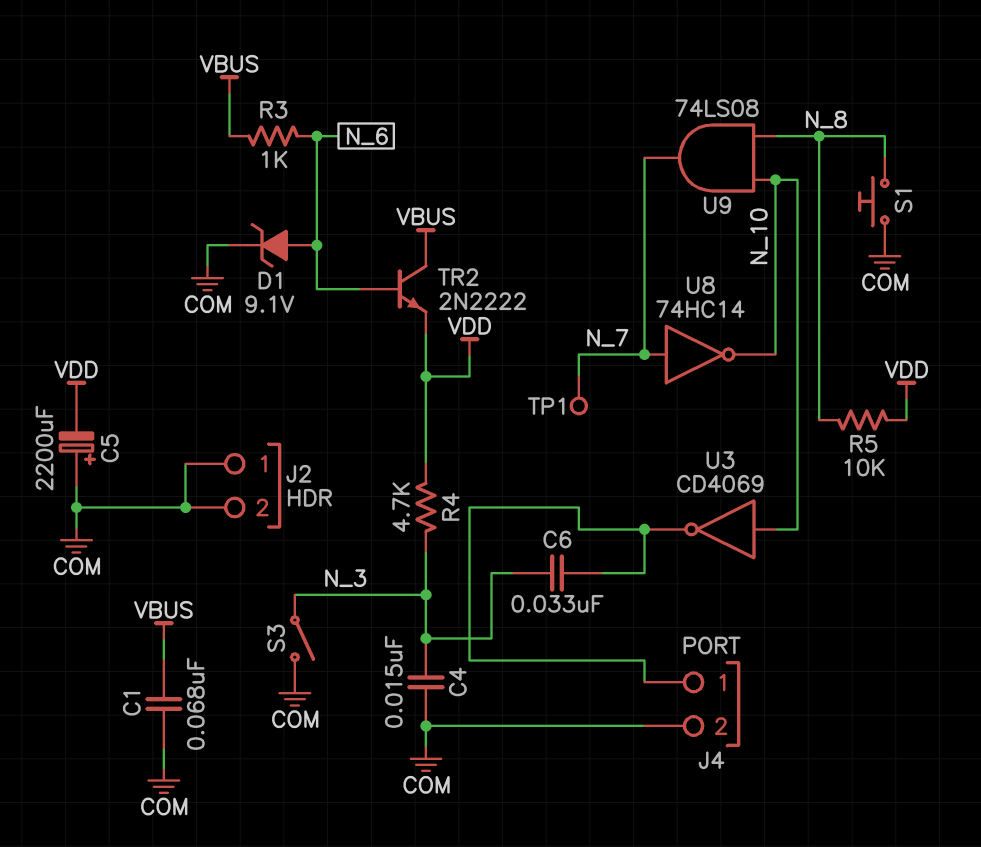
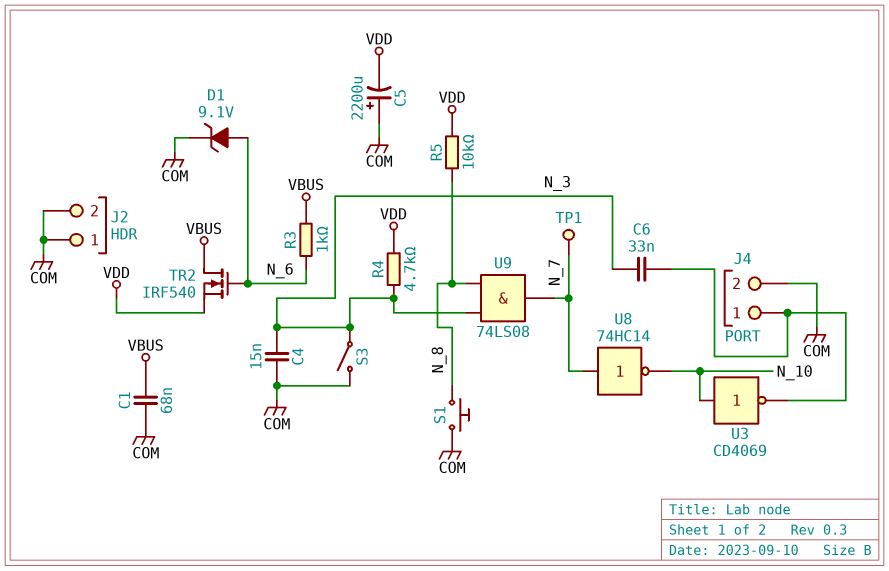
TR2: NPN 2N2222 (B N_6, C VBUS, E VDD) -> NMOS IRF540 (G N_6, D VBUS, S VDD)
U9: AND 74LS08 (in N_8, in N_10, out N_7) -> AND 74LS08 (in N_3, in N_8, out N_7)

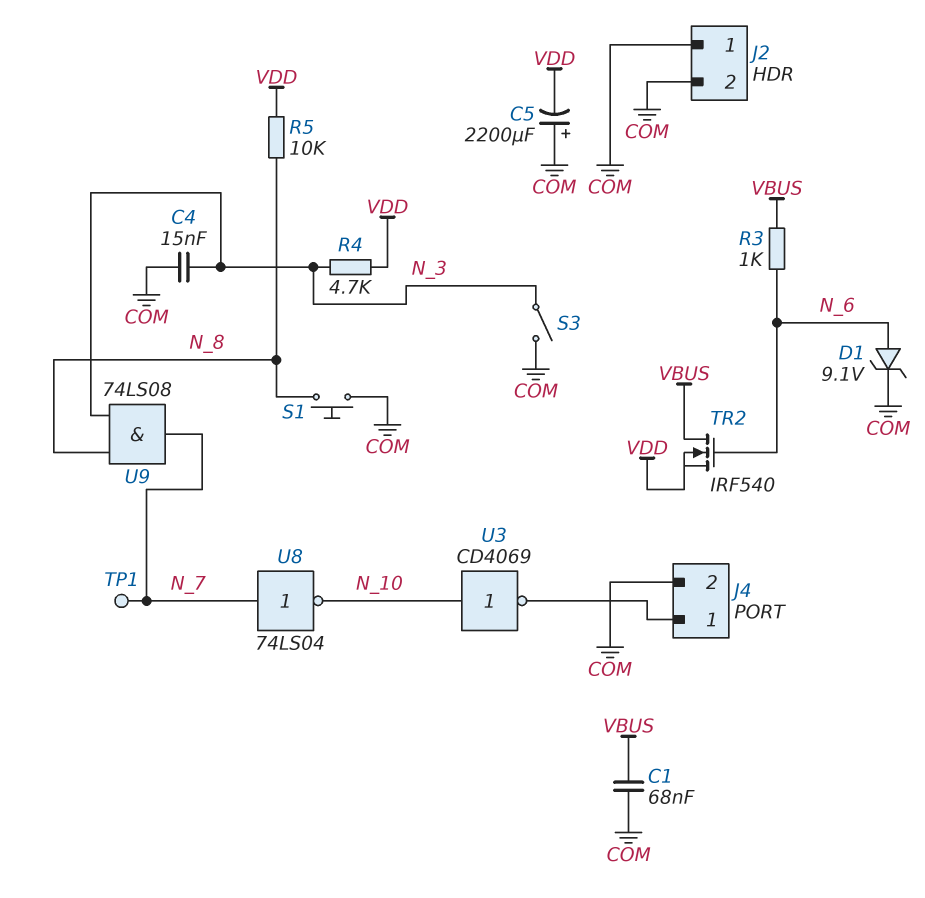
C6: 33nF (J4/1, N_3) -> none
U8: NOT 74HC14 (in N_7, out N_10) -> NOT 74LS04 (in N_7, out N_10)

